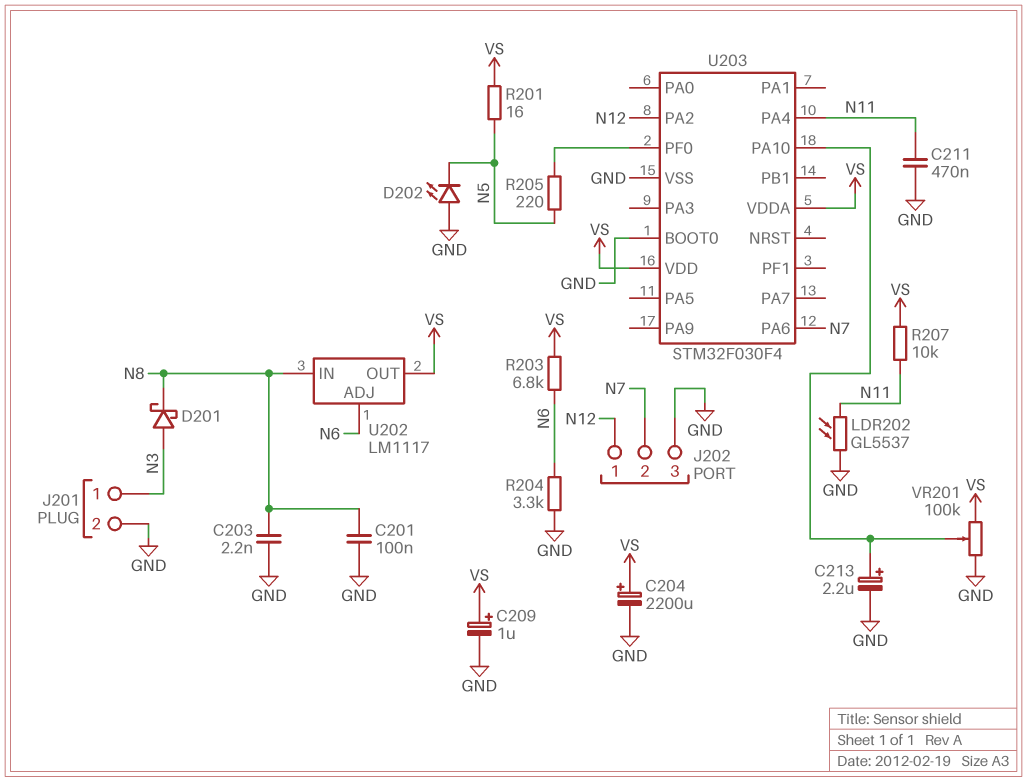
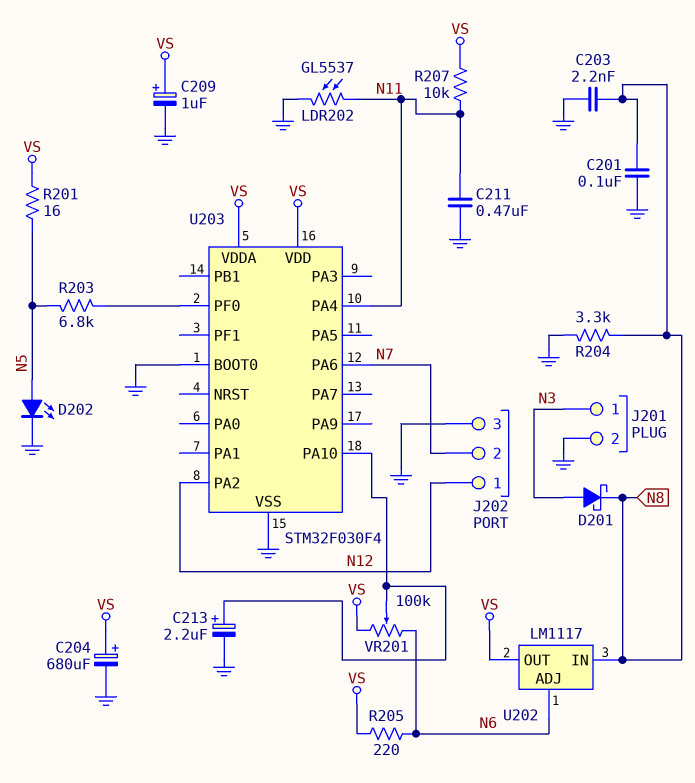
C204: 2200uF (plus VS, minus GND) -> 680uF (plus VS, minus GND)
D202: LED (A GND, K N5) -> LED (A N5, K GND)
R203: 6.8k (N6, VS) -> 6.8k (N5, U203/PF0)
R204: 3.3k (GND, N6) -> 3.3k (GND, N8)
R205: 220 (N5, U203/PF0) -> 220 (N6, VS)
VR201: 100k (GND, VS, wiper U203/PA10) -> 100k (N6, VS, wiper U203/PA10)

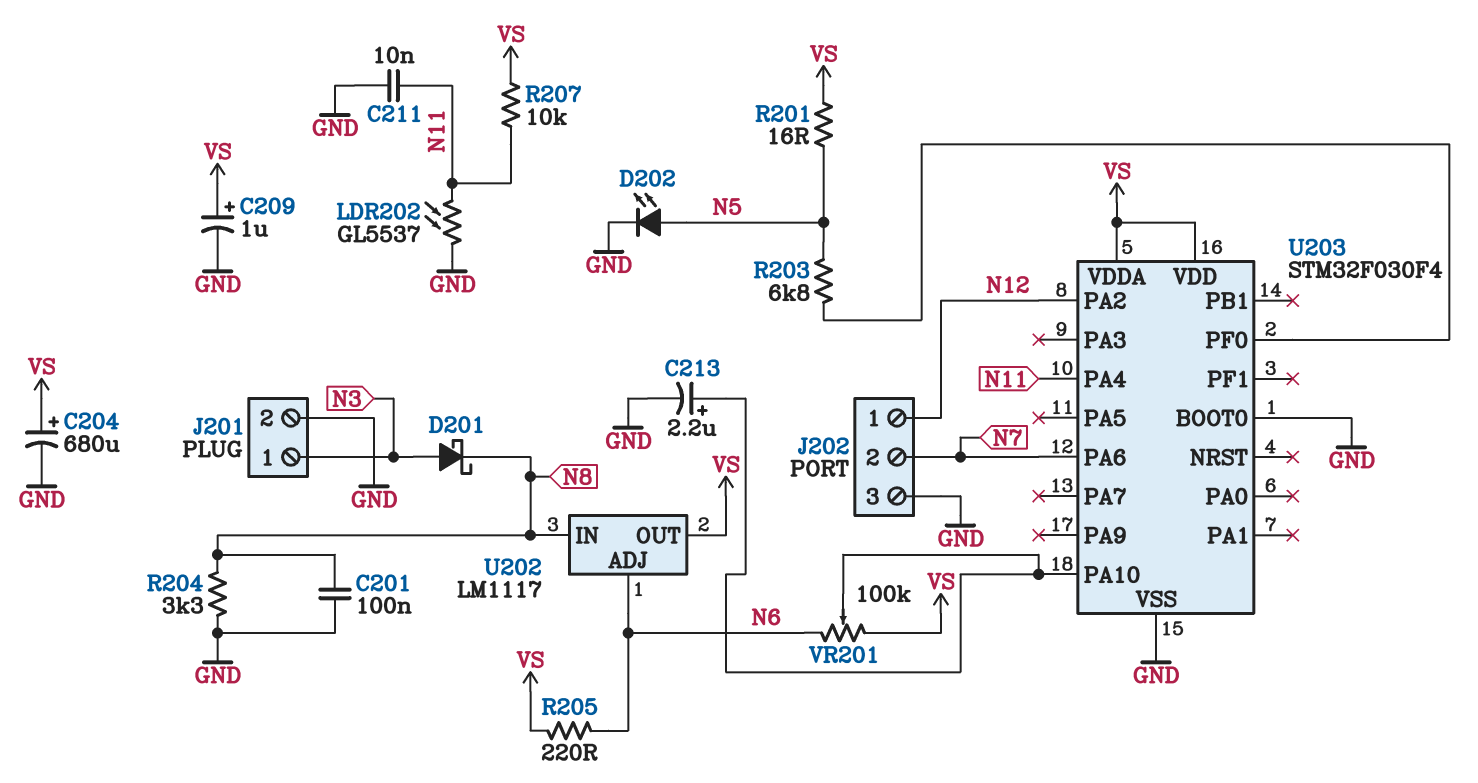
C203: 2.2nF (GND, N8) -> none
C211: 470nF (GND, N11) -> 10nF (GND, N11)

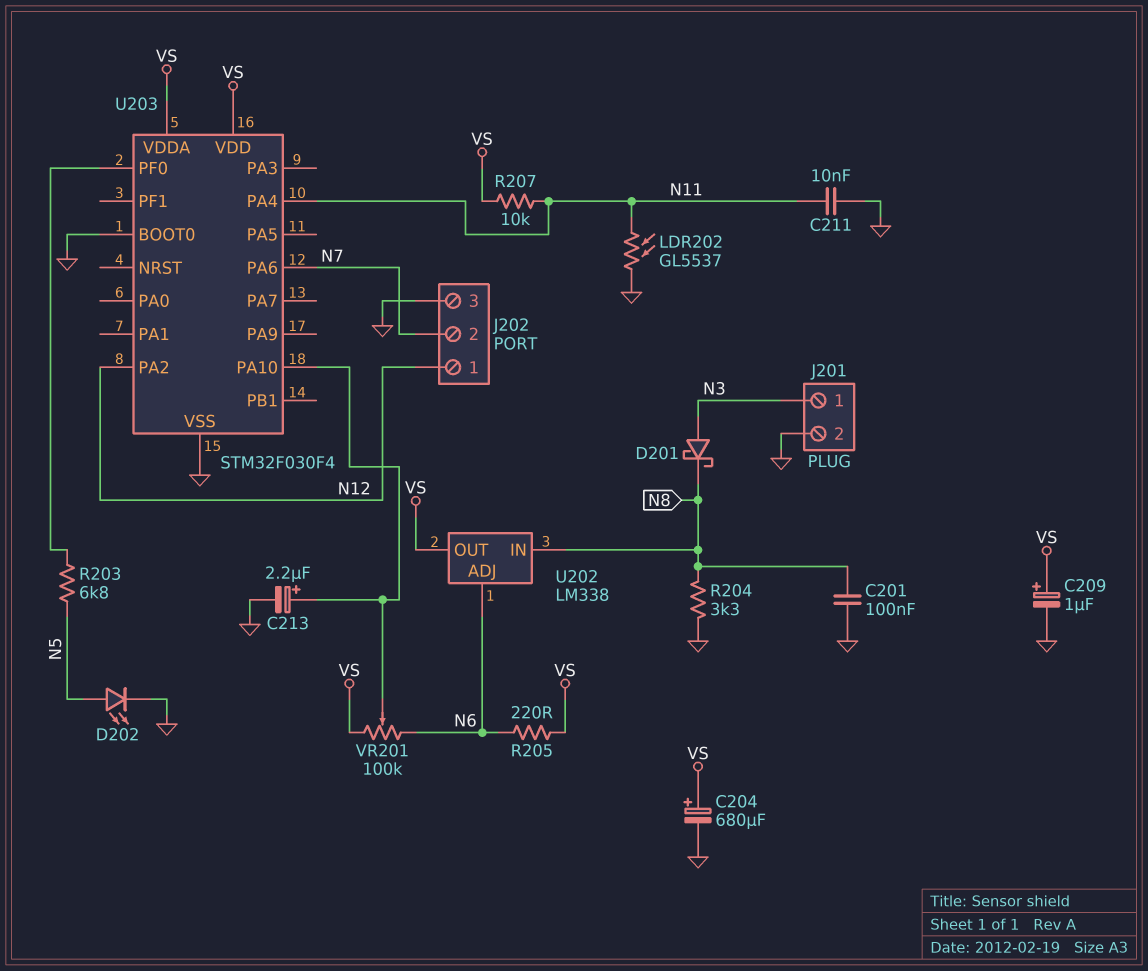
R201: 16 (N5, VS) -> none
U202: LM1117 -> LM338

